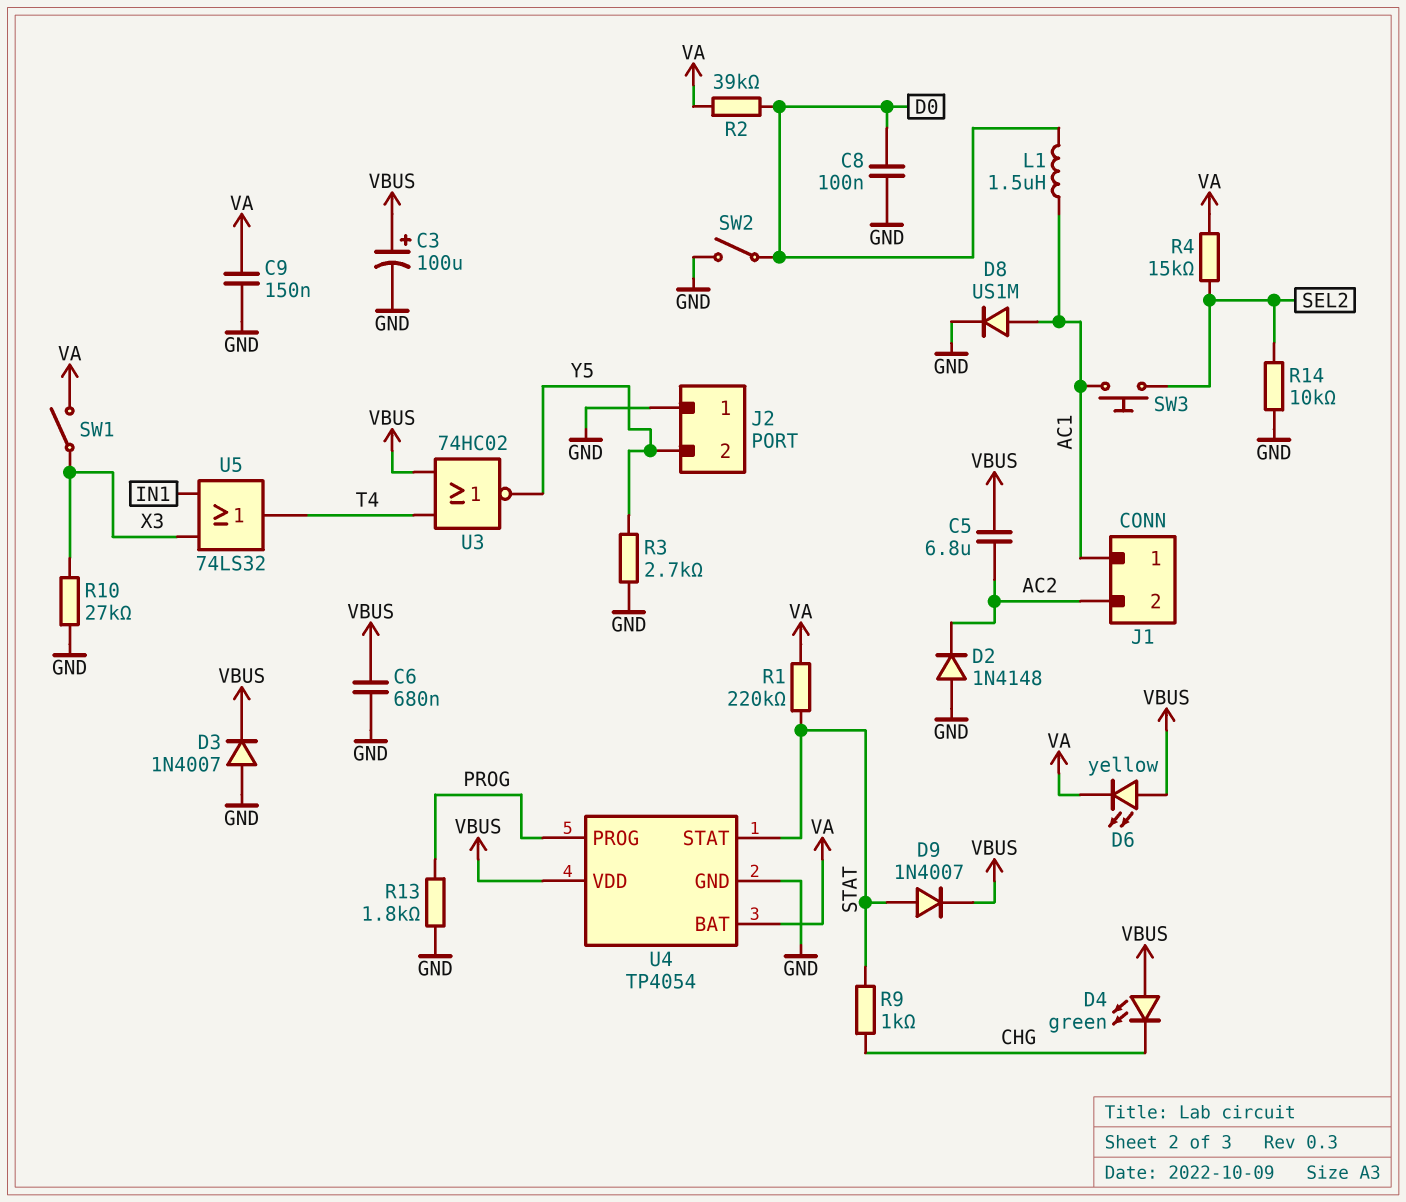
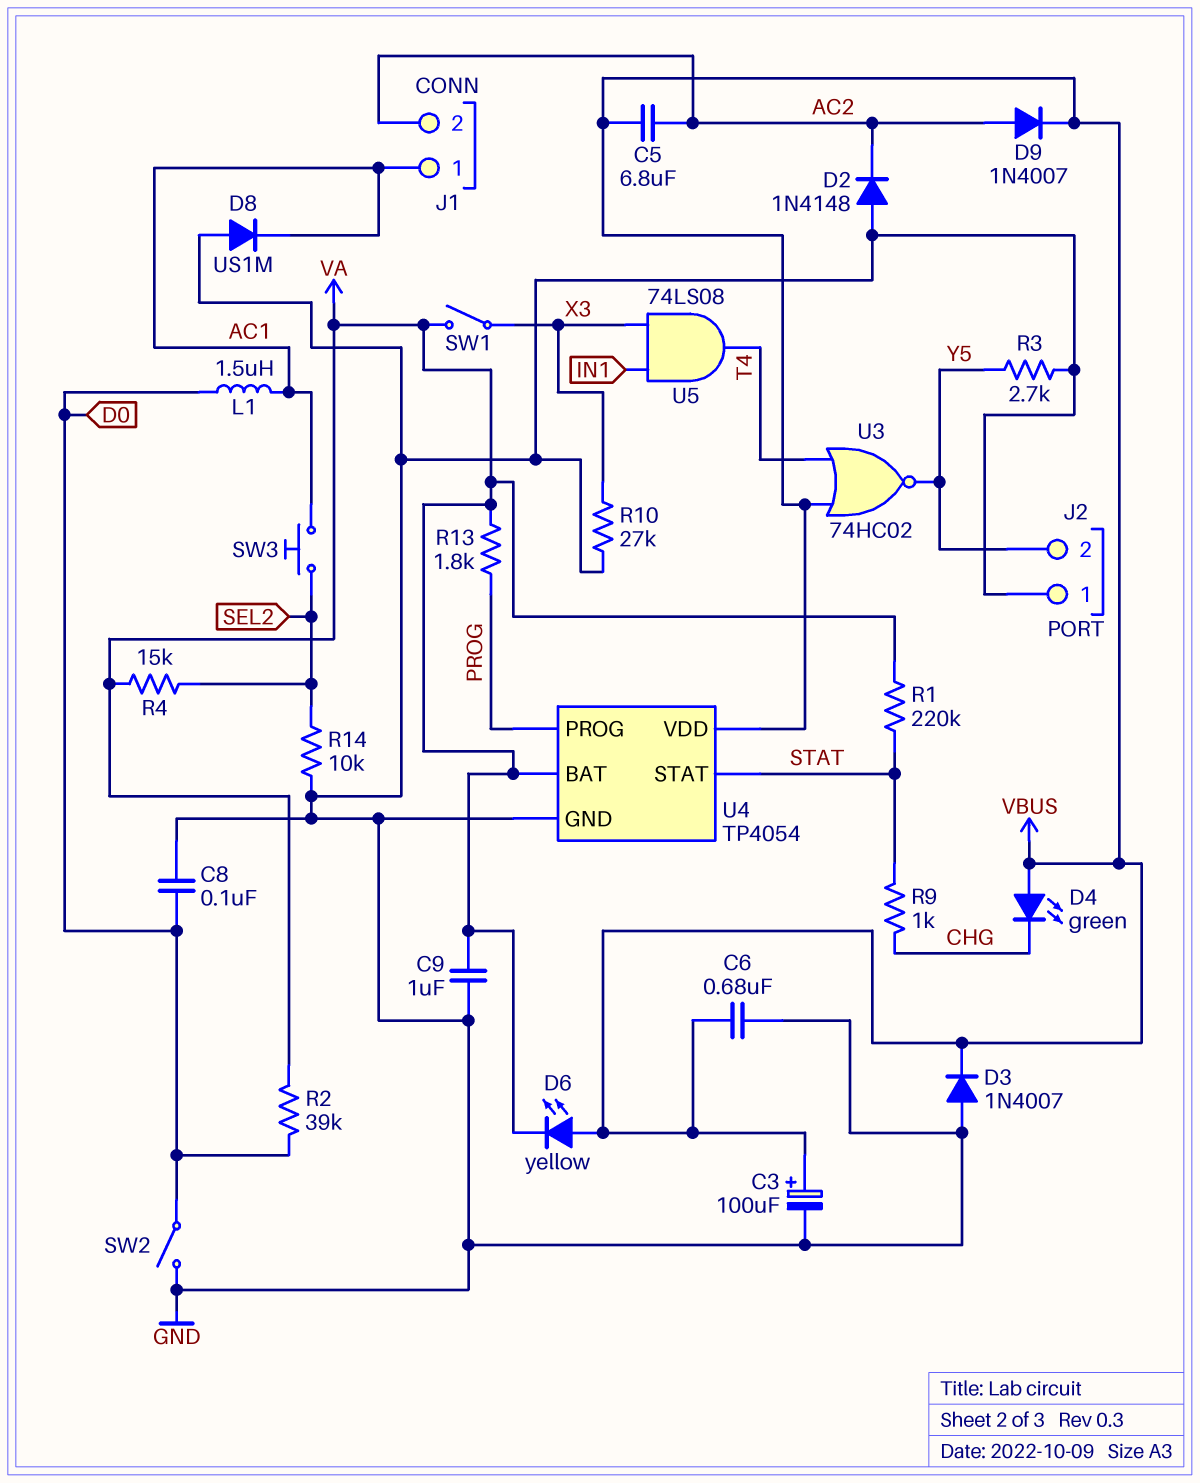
C9: 150nF (GND, VA) -> 1uF (GND, VA)
D8: diode US1M (A AC1, K GND) -> diode US1M (A GND, K AC1)
D9: diode 1N4007 (A STAT, K VBUS) -> diode 1N4007 (A AC2, K VBUS)
R13: 1.8k (GND, PROG) -> 1.8k (PROG, VA)
U5: OR 74LS32 (in IN1, in X3, out T4) -> AND 74LS08 (in IN1, in X3, out T4)

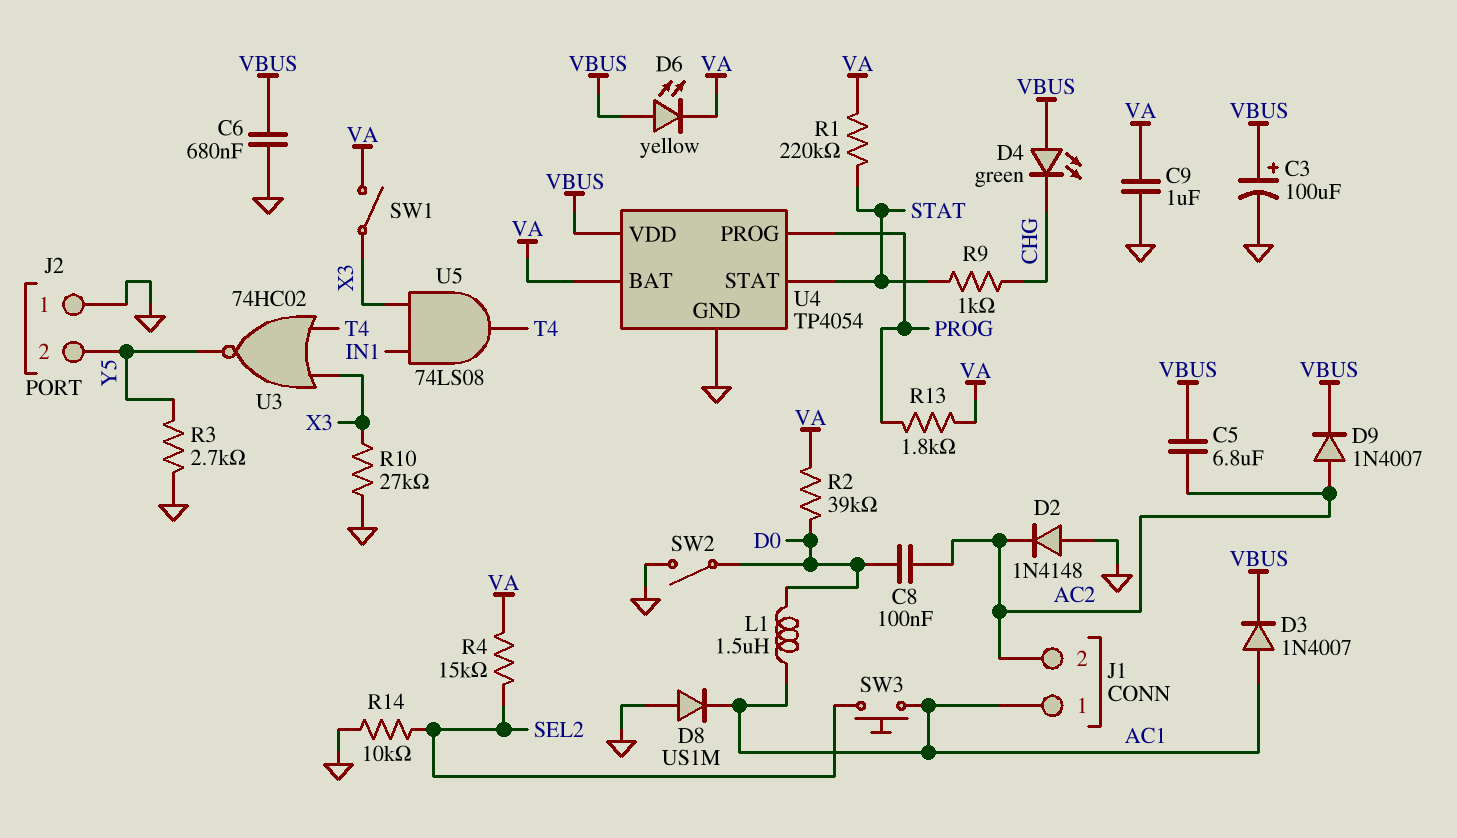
C8: 100nF (D0, GND) -> 100nF (AC2, D0)
D3: diode 1N4007 (A GND, K VBUS) -> diode 1N4007 (A AC1, K VBUS)
U3: NOR 74HC02 (in T4, in VBUS, out Y5) -> NOR 74HC02 (in T4, in X3, out Y5)

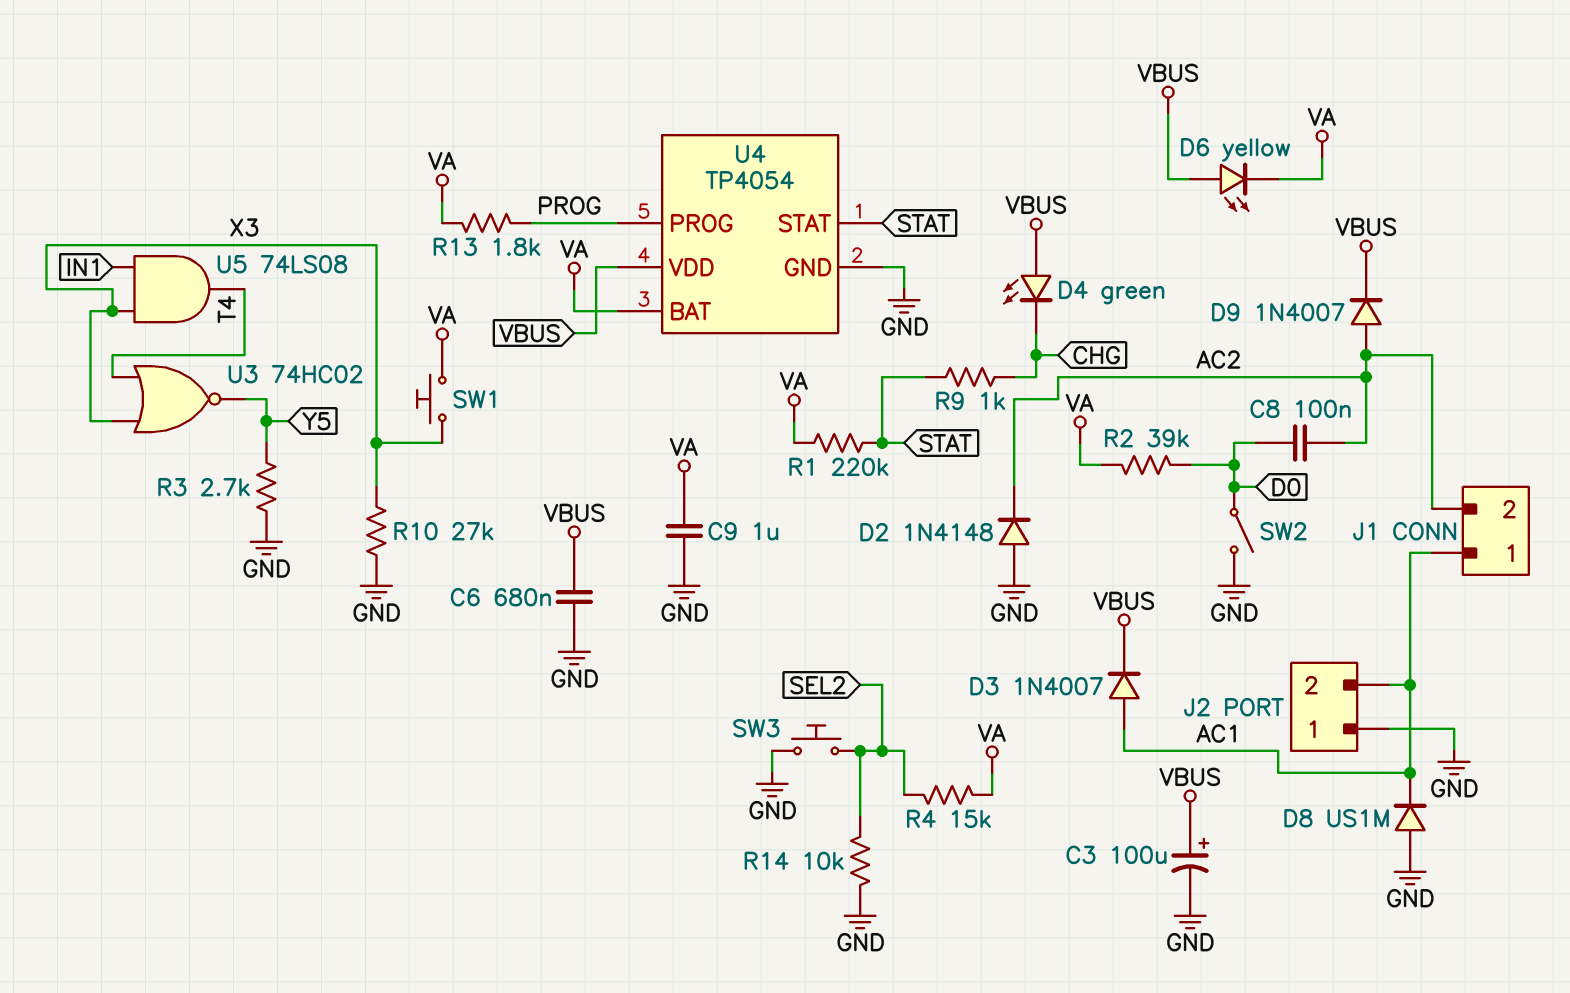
C5: 6.8uF (AC2, VBUS) -> none
J2 pin 2: Y5 -> AC1
L1: 1.5uH (AC1, D0) -> none
SW1: switch (VA, X3) -> button (VA, X3)
SW3: button (AC1, SEL2) -> button (GND, SEL2)

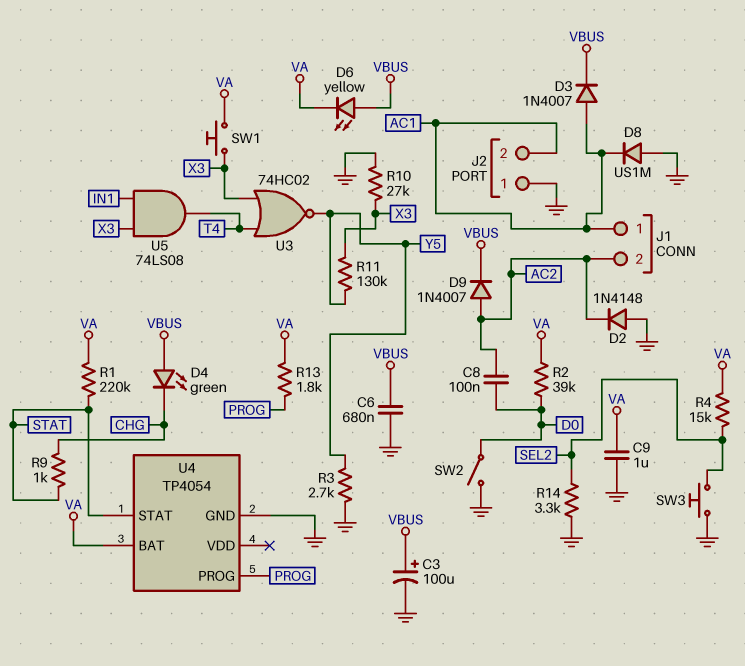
R11: none -> 130k (X3, Y5)
R14: 10k (GND, SEL2) -> 3.3k (GND, SEL2)
U4 pin VDD: VBUS -> none

